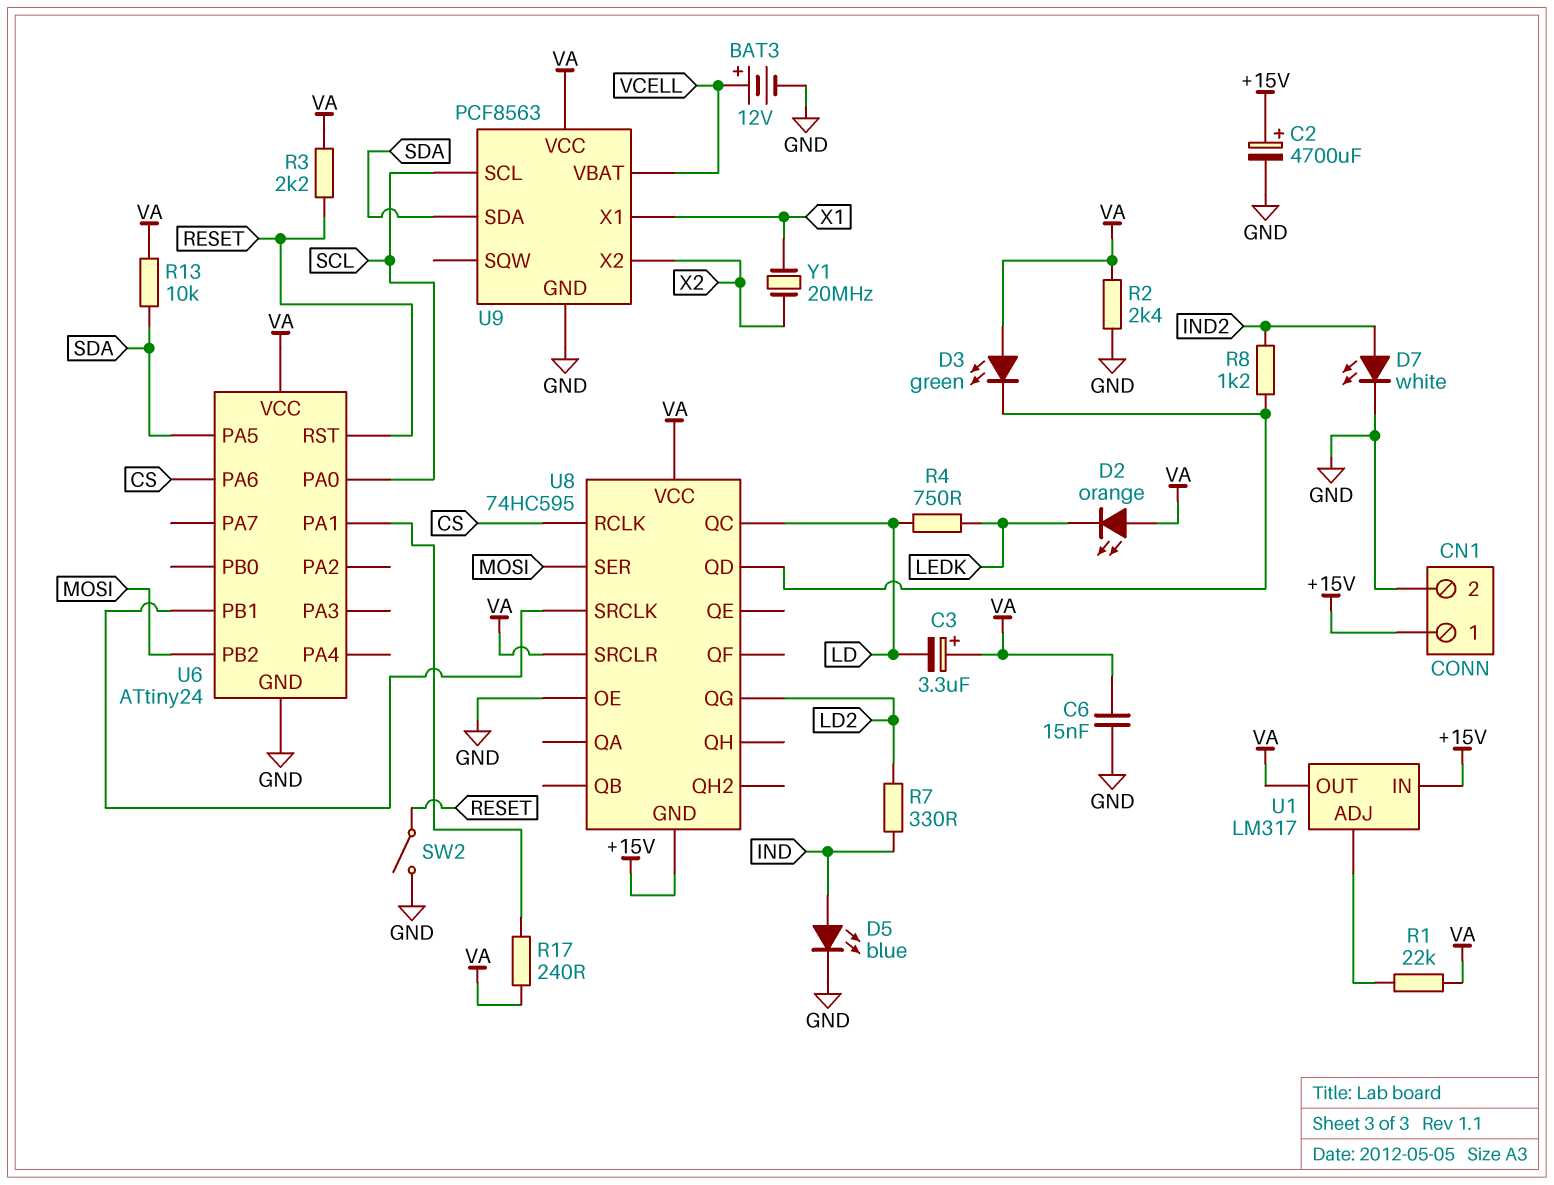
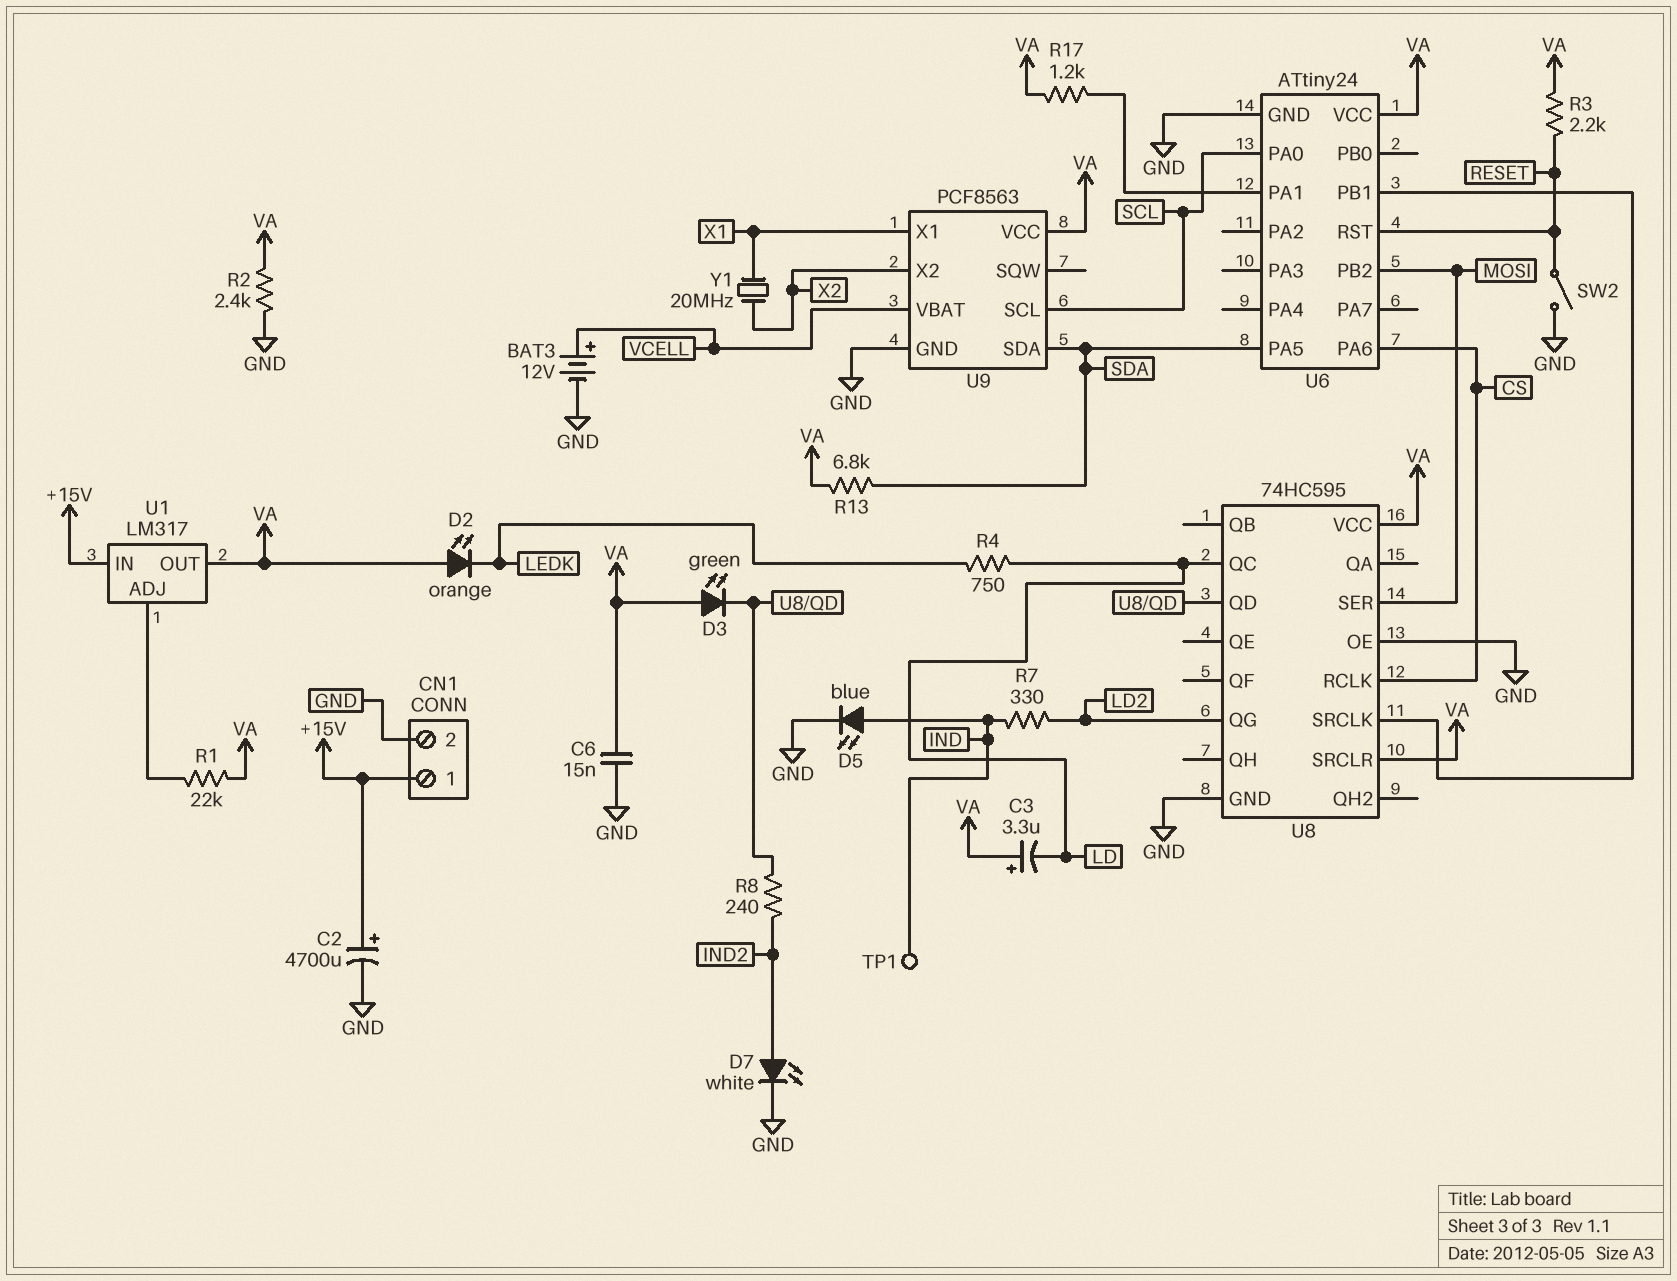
R8: 1.2k (IND2, U8/QD) -> 240 (IND2, U8/QD)
R13: 10k (SDA, VA) -> 6.8k (SDA, VA)
R17: 240 (U6/PA1, VA) -> 1.2k (U6/PA1, VA)
TP1: none -> test point (IND)
U8 pin GND: +15V -> GND

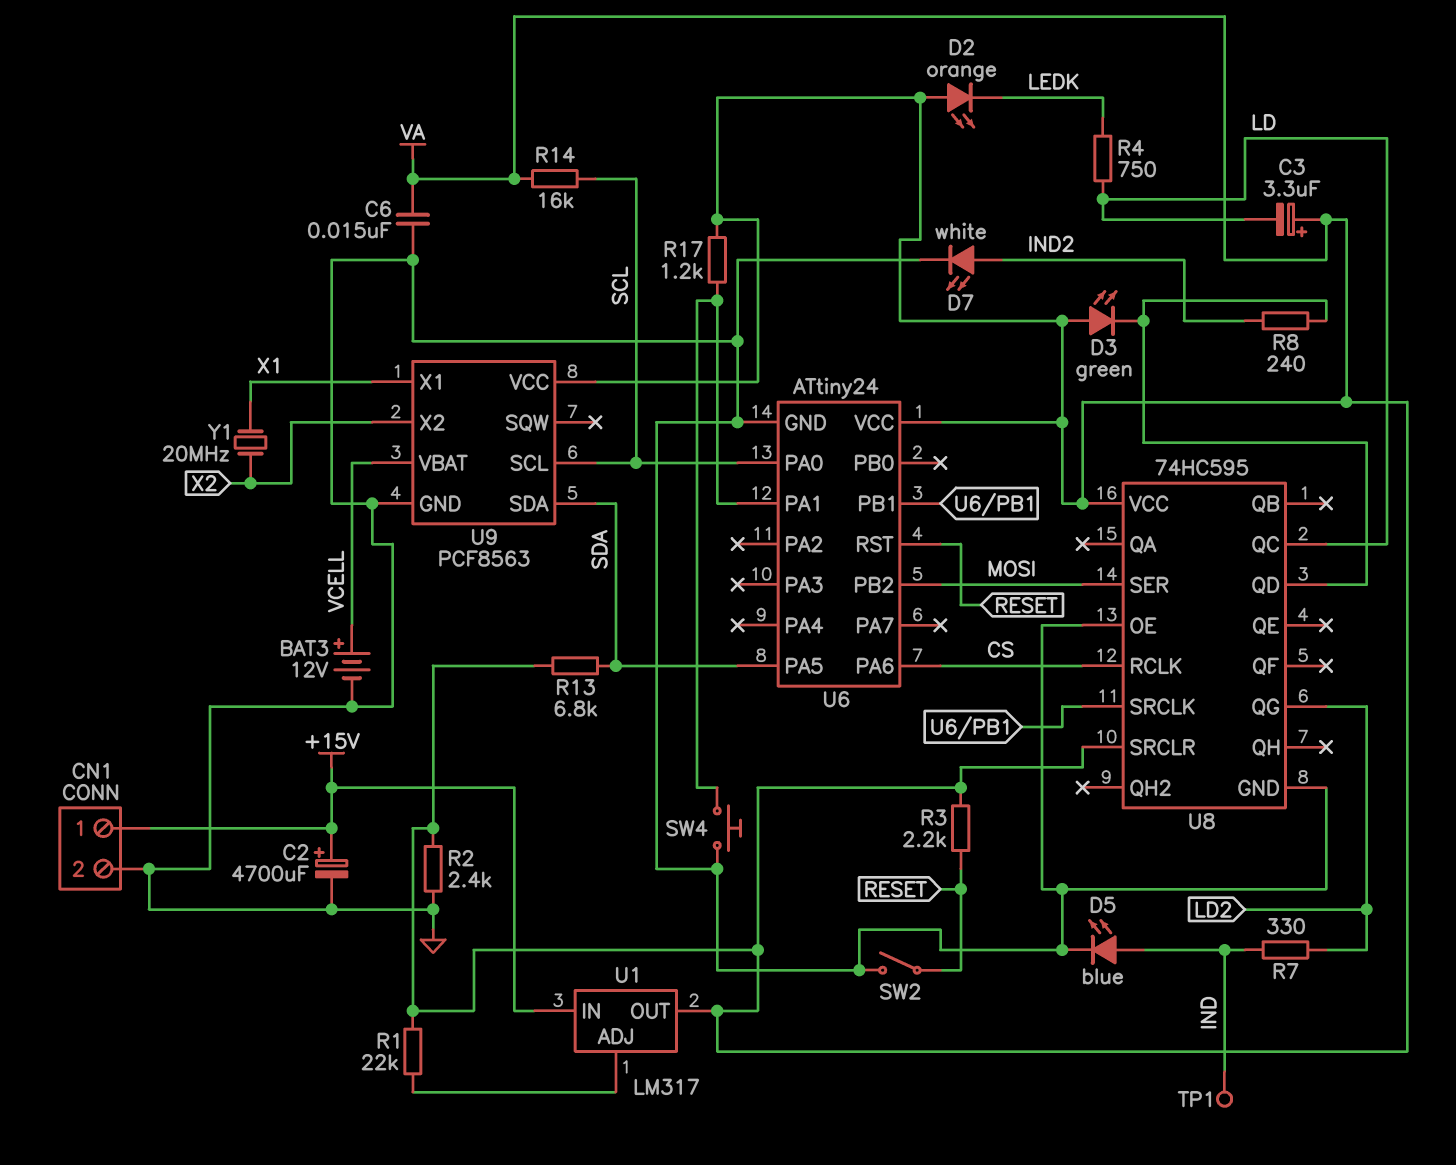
R14: none -> 16k (SCL, VA)
SW4: none -> button (GND, U6/PA1)

